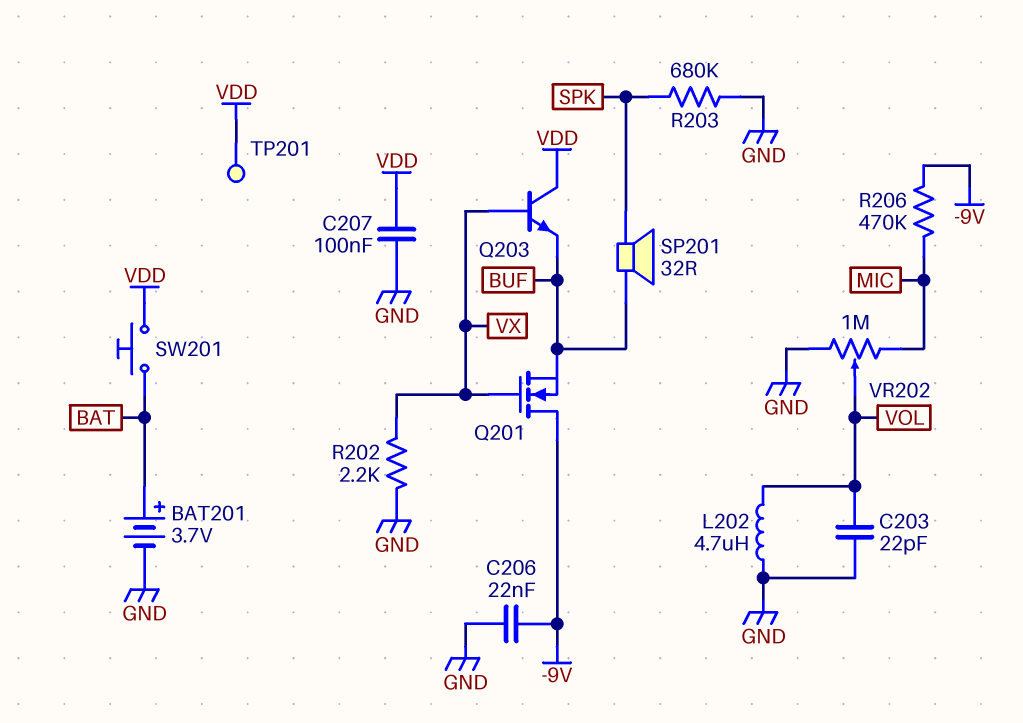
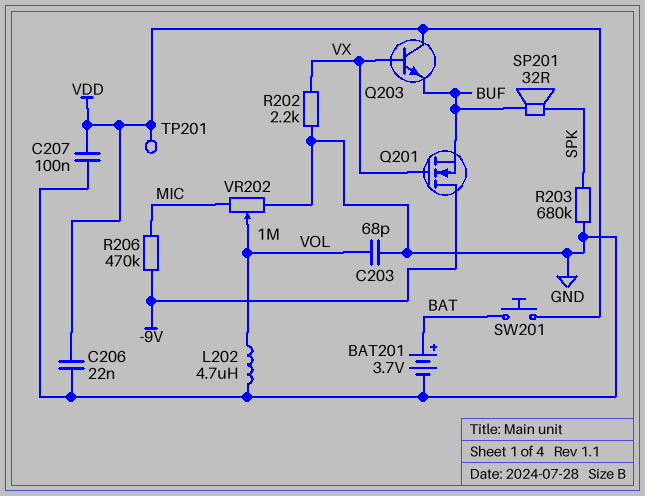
C203: 22pF (GND, VOL) -> 68pF (GND, VOL)
C206: 22nF (-9V, GND) -> 22nF (GND, VDD)

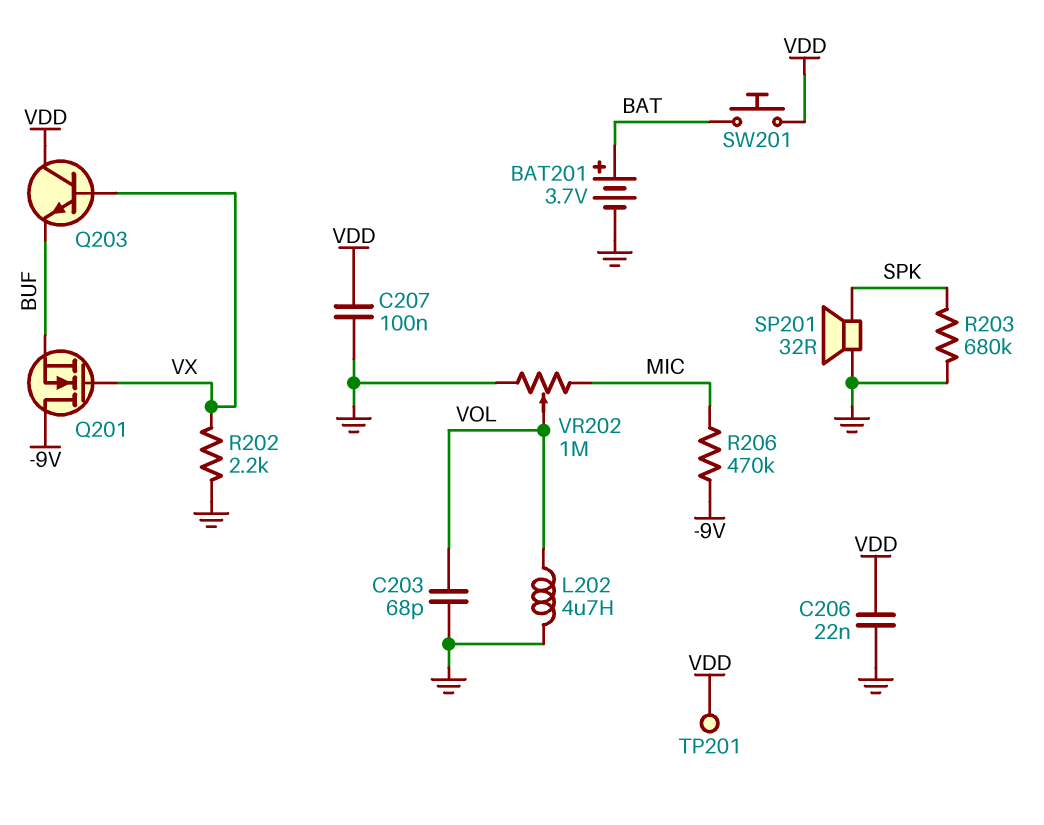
SP201: speaker 32R (BUF, SPK) -> speaker 32R (GND, SPK)

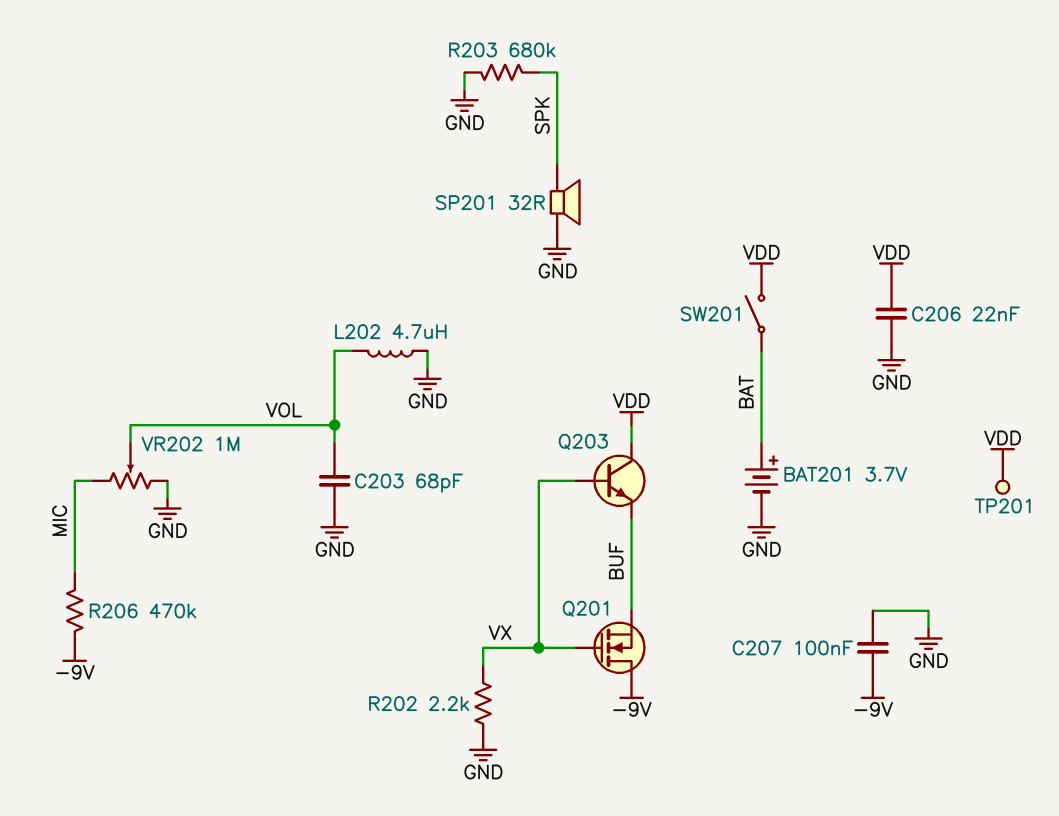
C207: 100nF (GND, VDD) -> 100nF (-9V, GND)
SW201: button (BAT, VDD) -> switch (BAT, VDD)

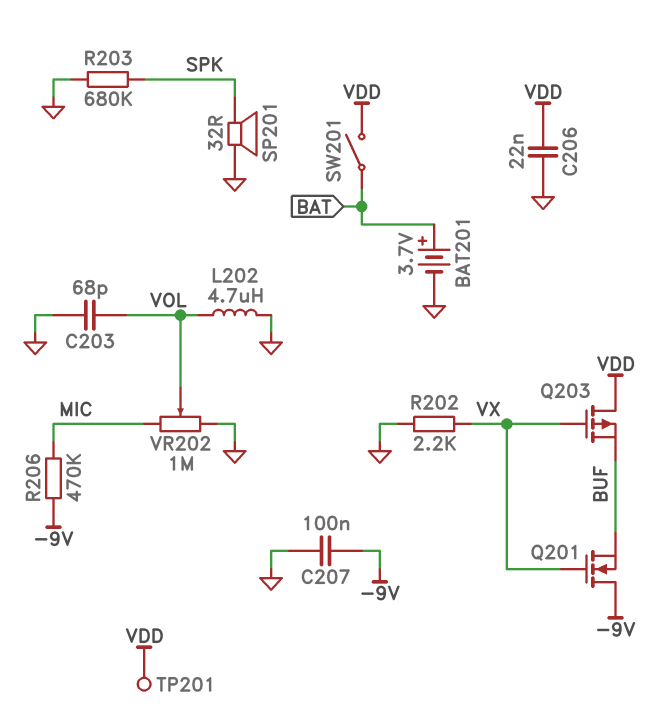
Q203: NPN (B VX, C VDD, E BUF) -> PMOS (G VX, D VDD, S BUF)

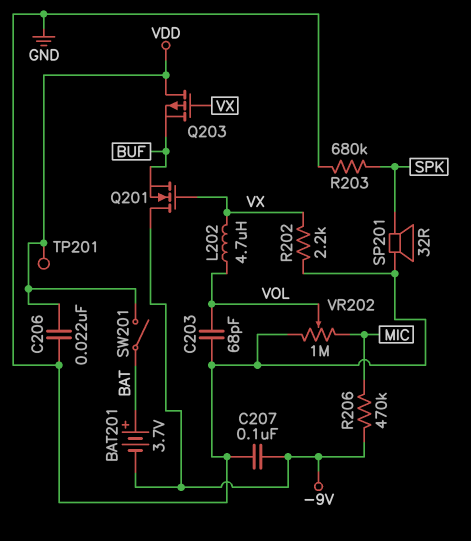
BAT201: 3.7V (plus BAT, minus GND) -> 3.7V (plus BAT, minus -9V)
L202: 4.7uH (GND, VOL) -> 4.7uH (VOL, VX)

